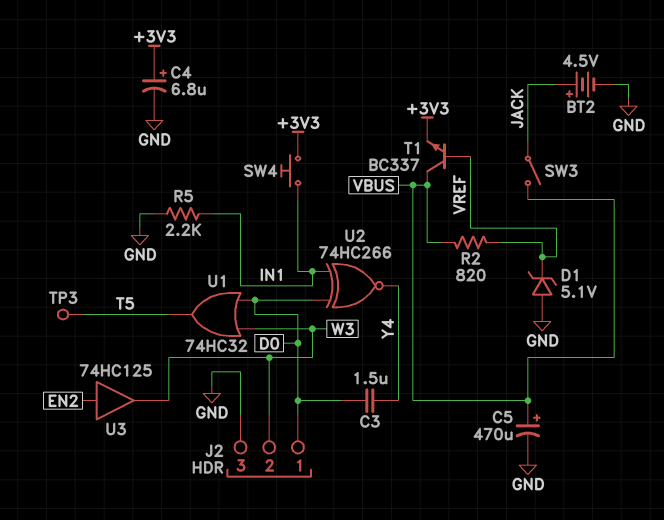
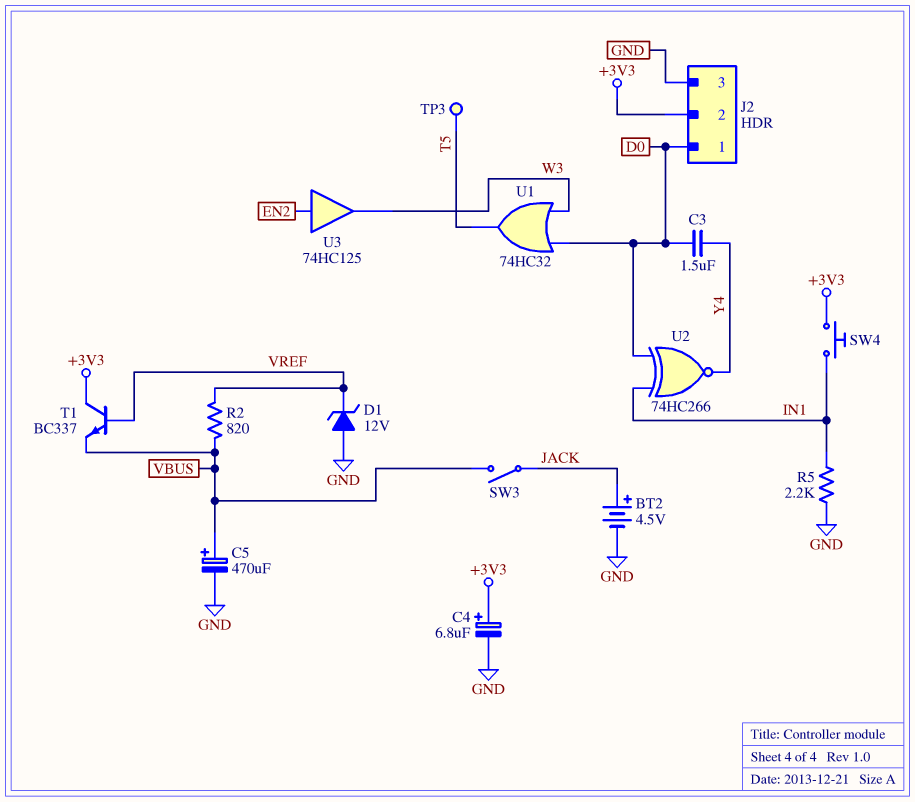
D1: zener 5.1V (A GND, K VREF) -> zener 12V (A GND, K VREF)
J2 pin 2: W3 -> +3V3
T1: NPN BC337 (B VREF, C VBUS, E +3V3) -> NPN BC337 (B VREF, C +3V3, E VBUS)

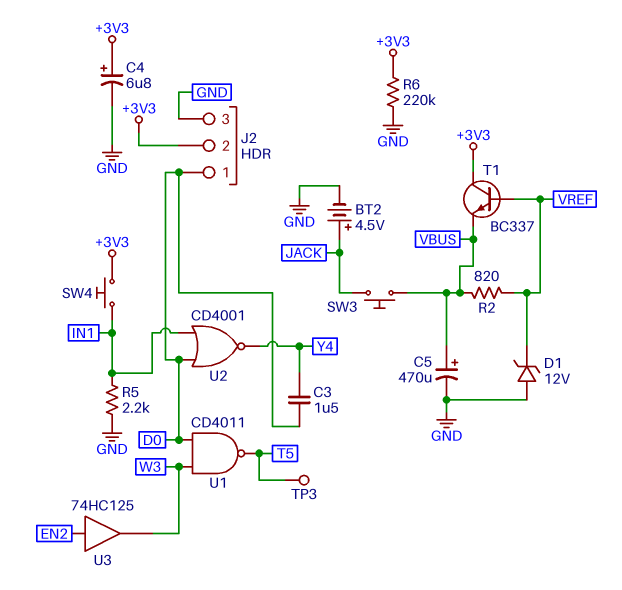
R6: none -> 220k (+3V3, GND)
SW3: switch (JACK, VBUS) -> button (JACK, VBUS)
U1: OR 74HC32 (in D0, in W3, out T5) -> NAND CD4011 (in D0, in W3, out T5)
U2: XNOR 74HC266 (in D0, in IN1, out Y4) -> NOR CD4001 (in D0, in IN1, out Y4)

